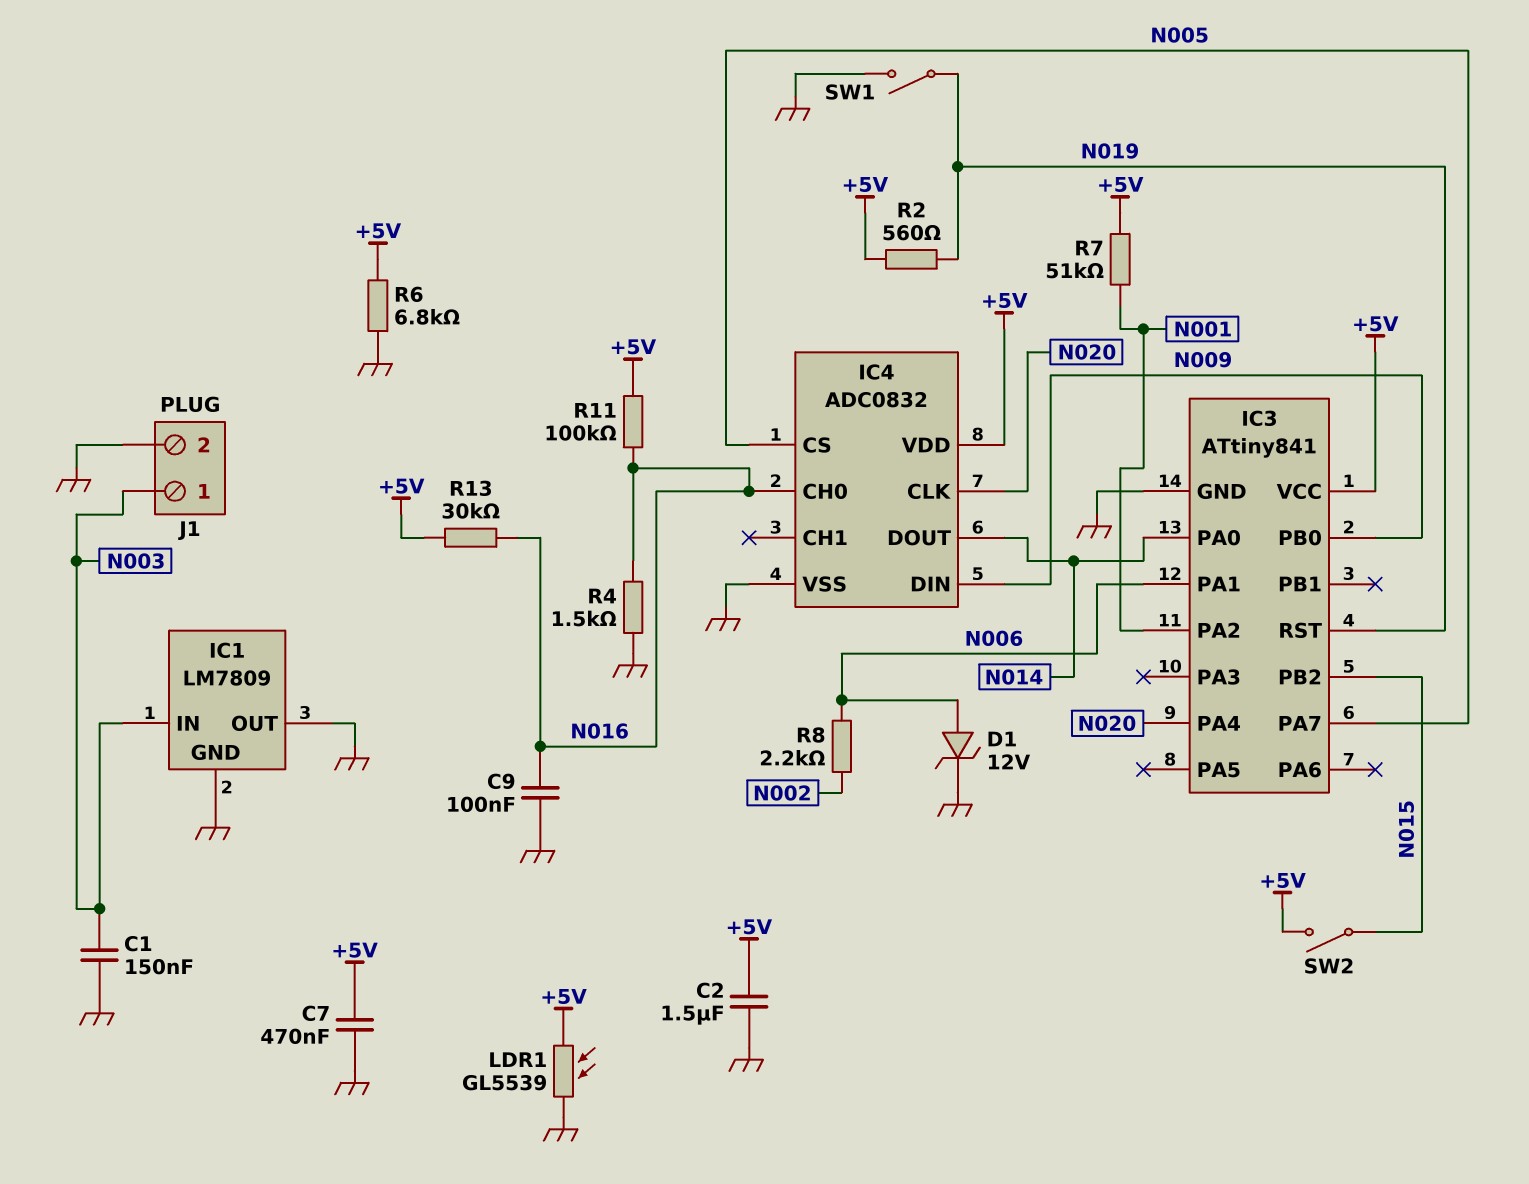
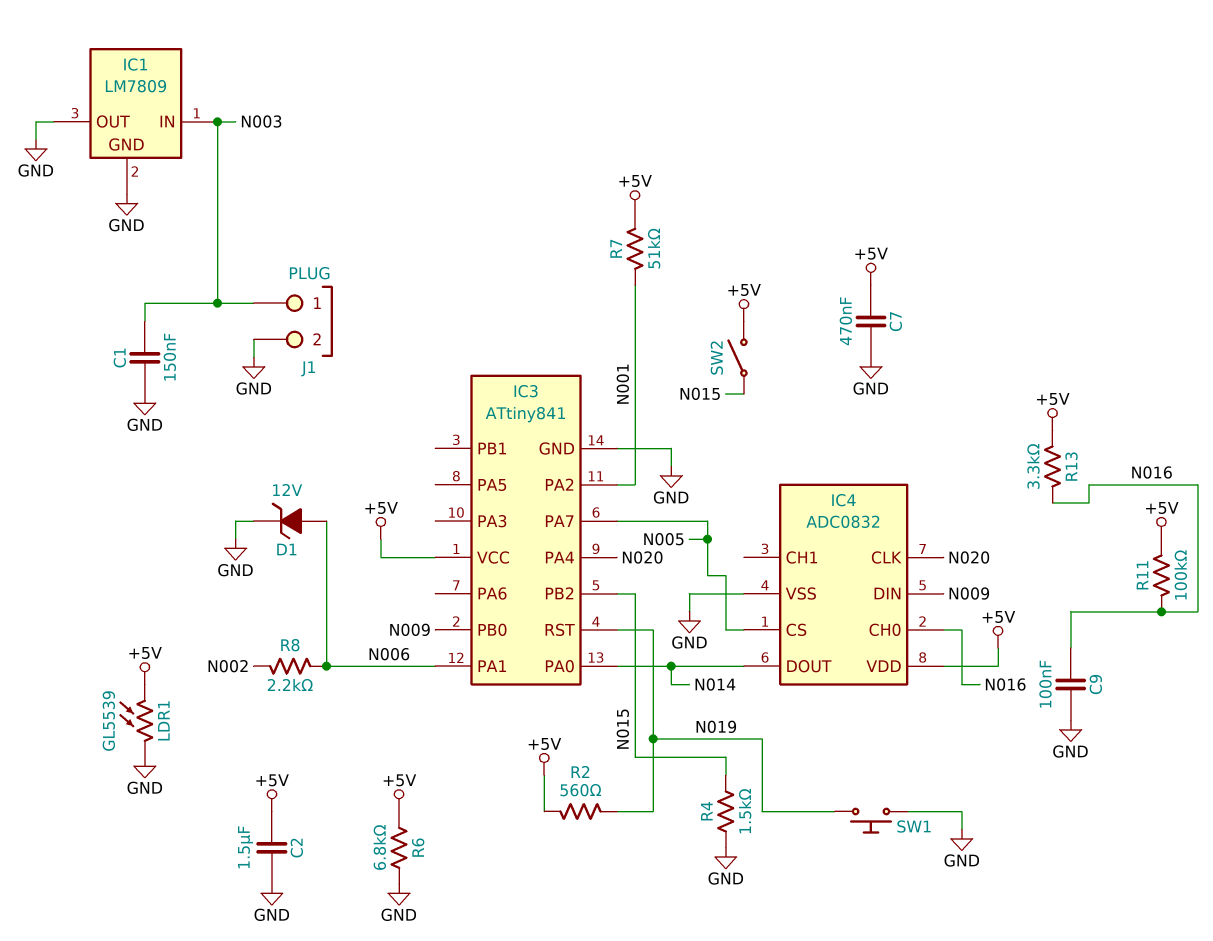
R4: 1.5k (GND, N016) -> 1.5k (GND, N015)
R13: 30k (+5V, N016) -> 3.3k (+5V, N016)
SW1: switch (GND, N019) -> button (GND, N019)

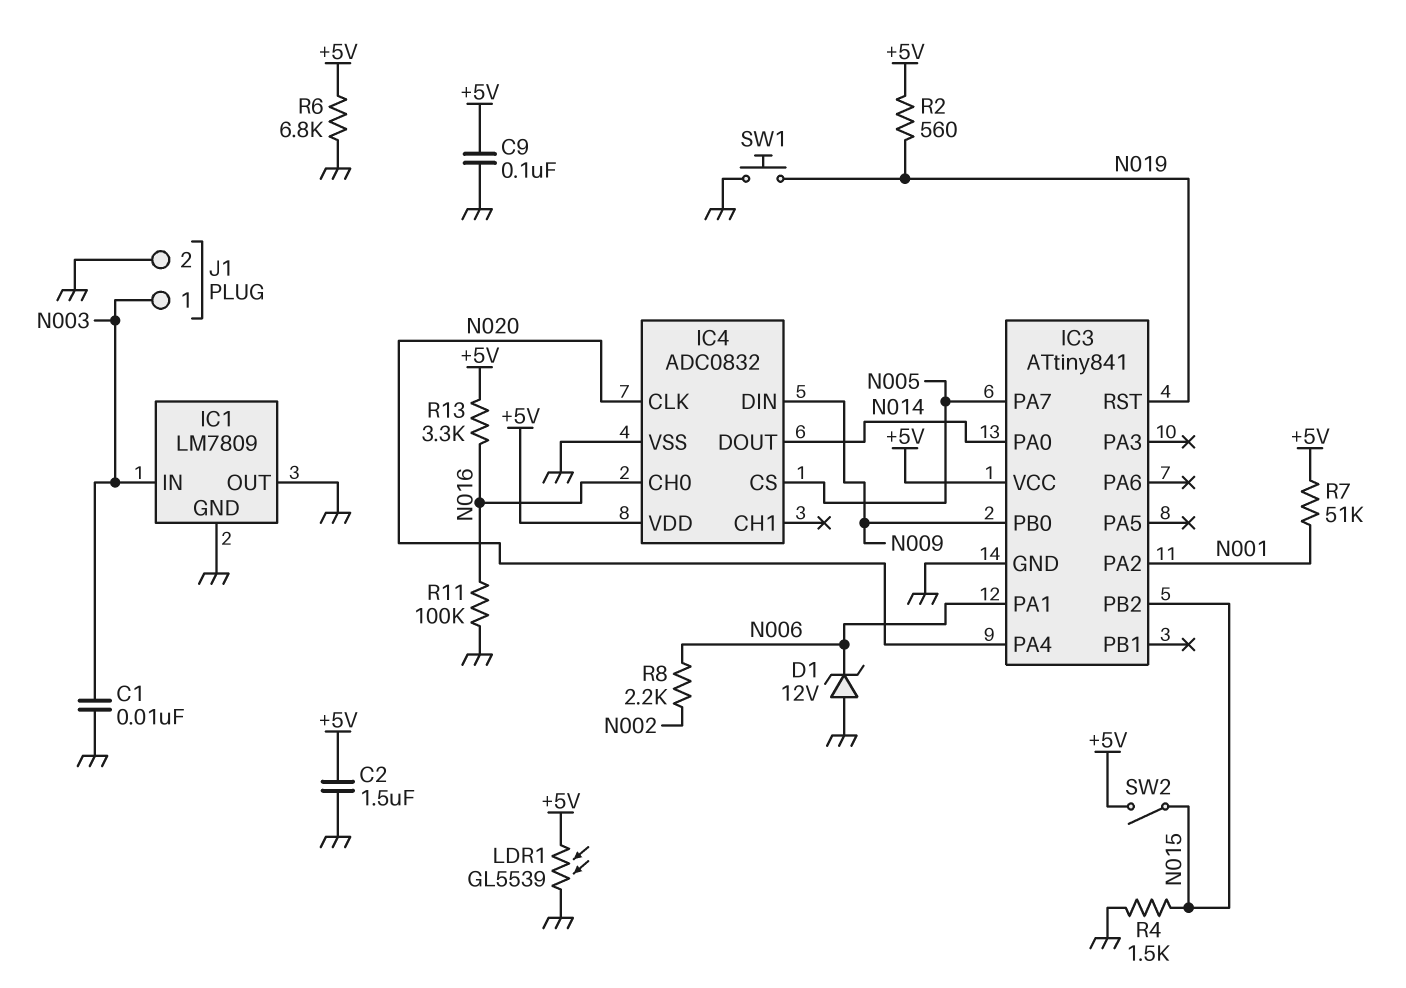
C1: 150nF (GND, N003) -> 10nF (GND, N003)
C7: 470nF (+5V, GND) -> none
C9: 100nF (GND, N016) -> 100nF (+5V, GND)
D1: zener 12V (A N006, K GND) -> zener 12V (A GND, K N006)
R11: 100k (+5V, N016) -> 100k (GND, N016)

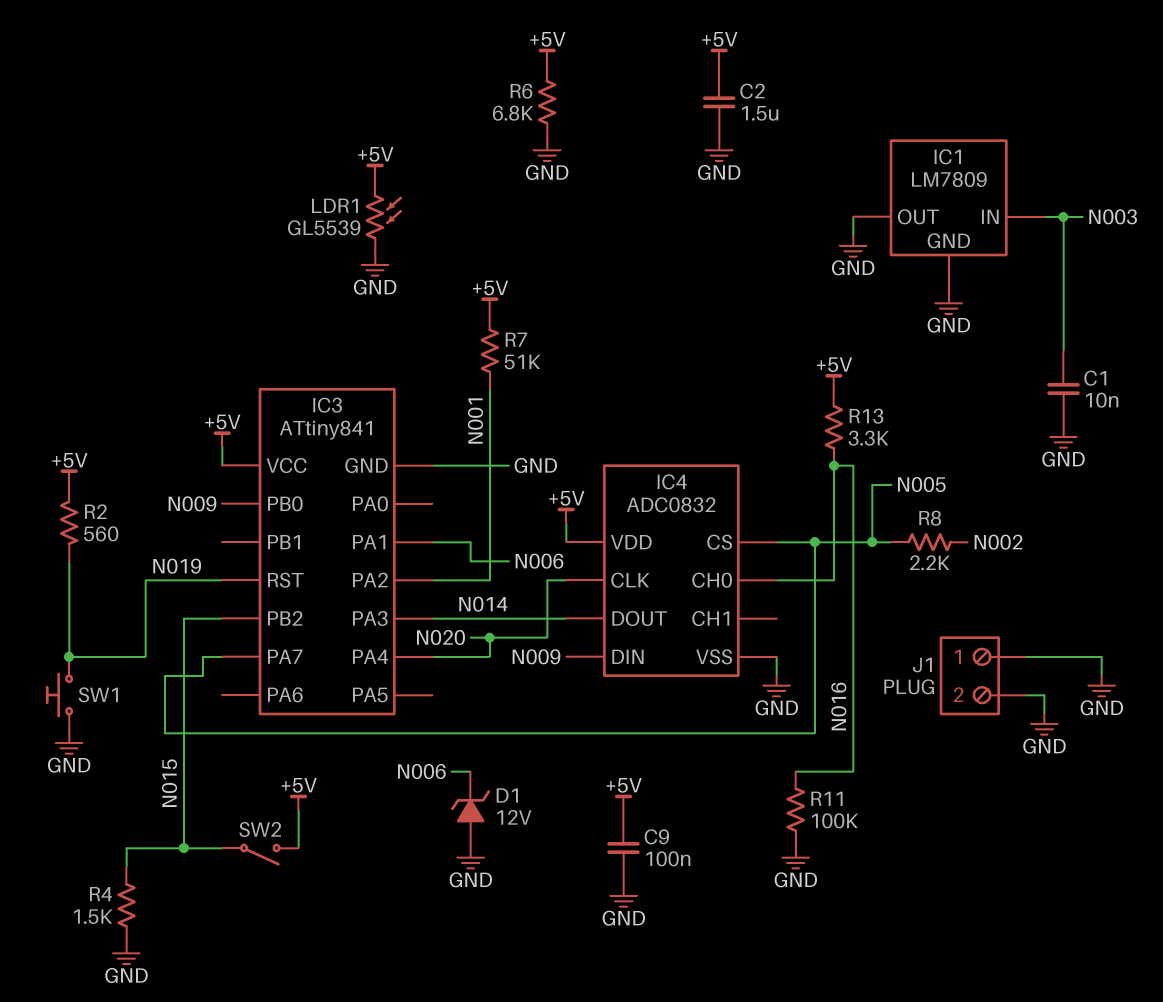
IC3 pin PA0: N014 -> none
IC3 pin PA3: none -> N014
J1 pin 1: N003 -> GND
R8: 2.2k (N002, N006) -> 2.2k (N002, N005)

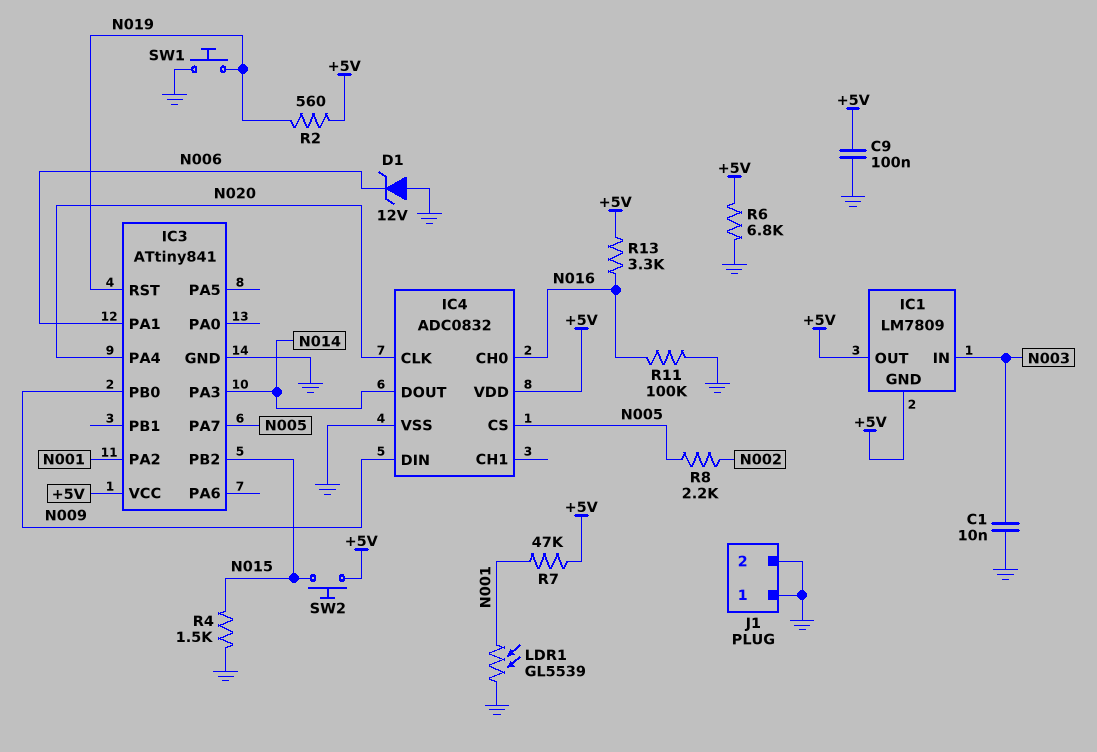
C2: 1.5uF (+5V, GND) -> none
IC1 pin GND: GND -> +5V
IC1 pin OUT: GND -> +5V
LDR1: GL5539 (+5V, GND) -> GL5539 (GND, N001)
R7: 51k (+5V, N001) -> 47k (+5V, N001)
SW2: switch (+5V, N015) -> button (+5V, N015)

